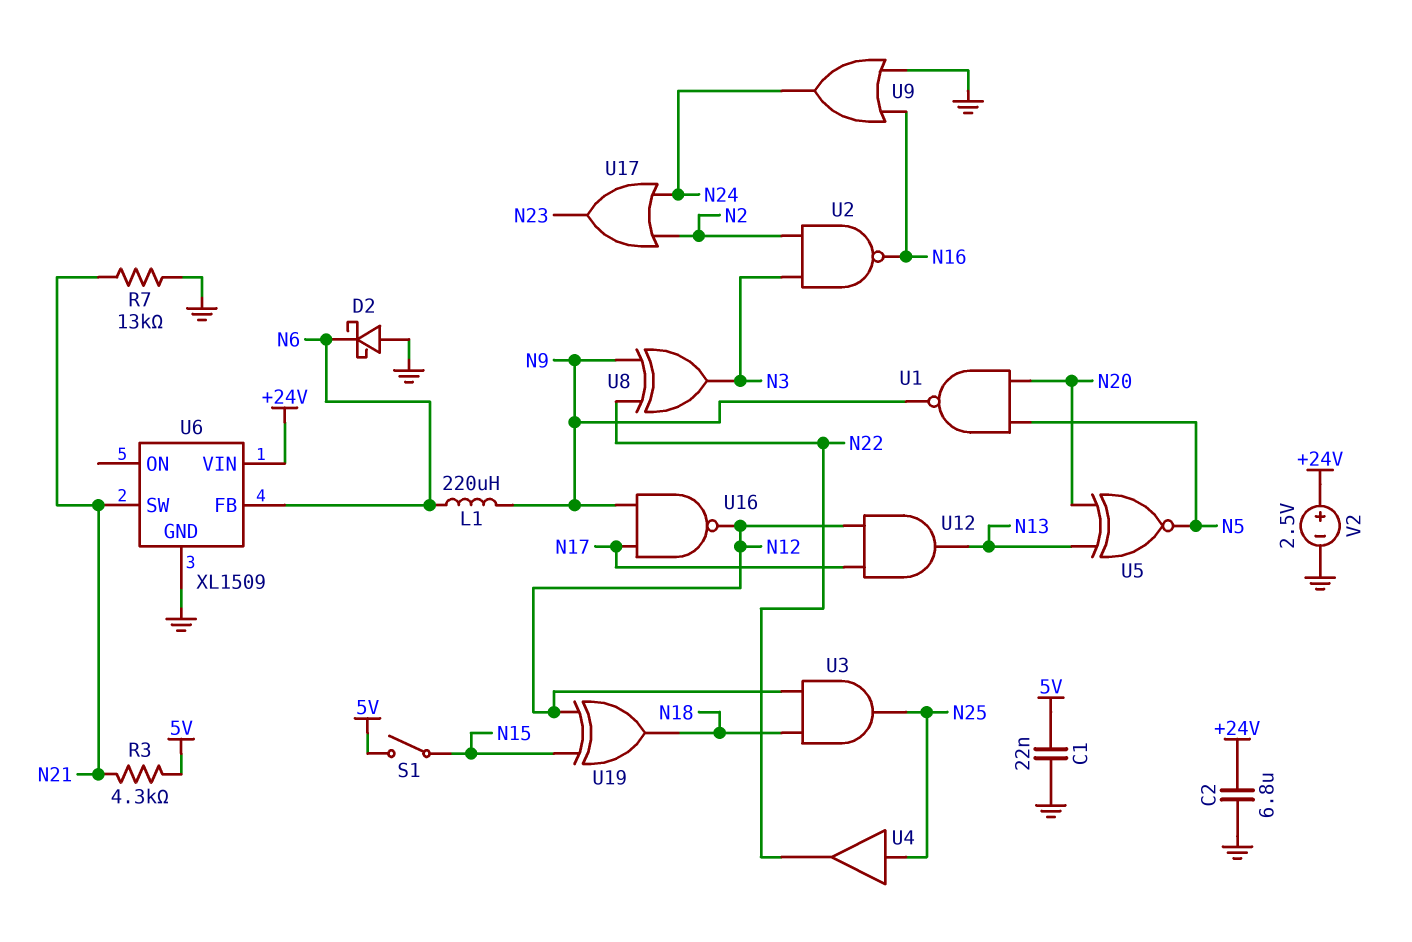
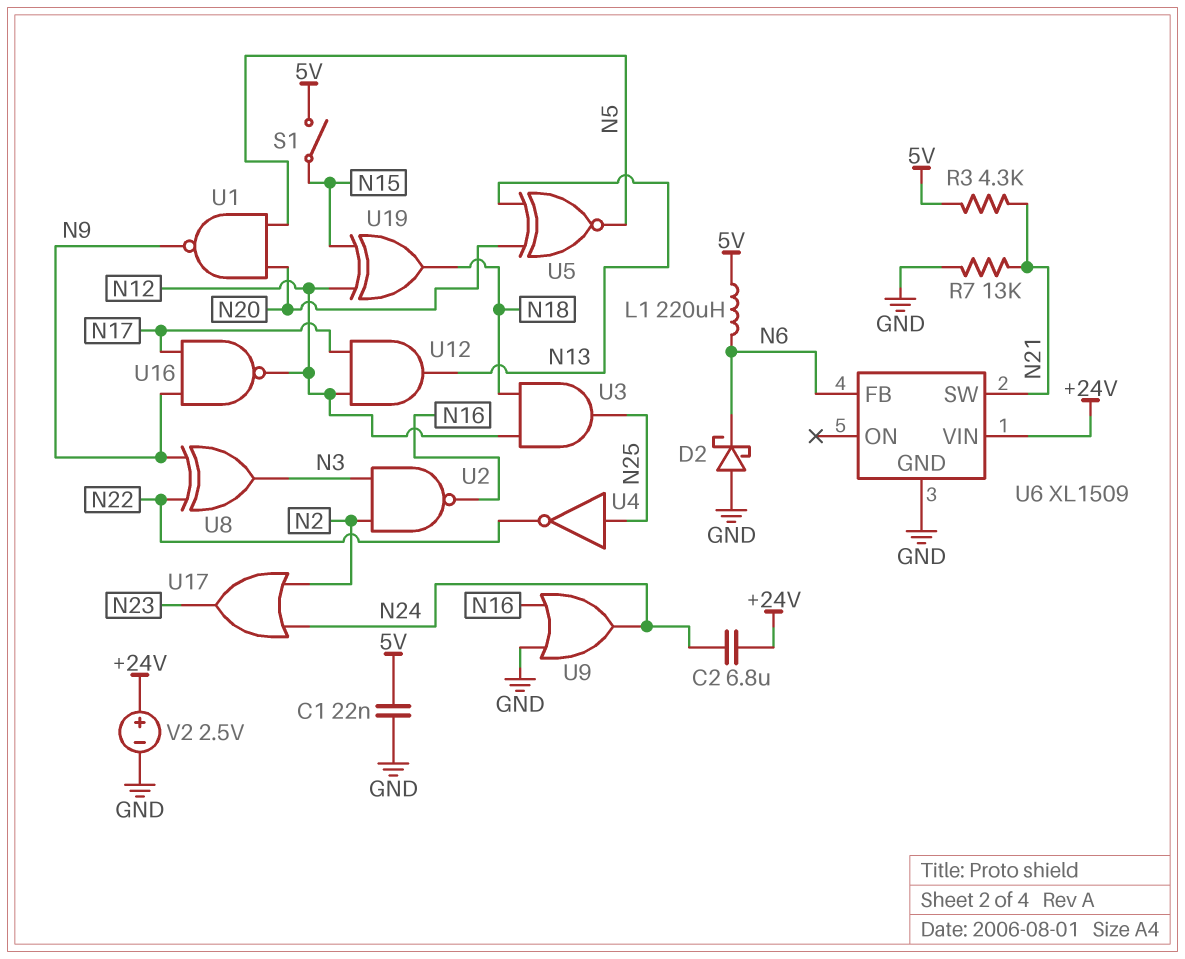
C2: 6.8uF (+24V, GND) -> 6.8uF (+24V, N24)
L1: 220uH (N6, N9) -> 220uH (5V, N6)
U4: buffer (in N25, out N22) -> NOT (in N25, out N22)

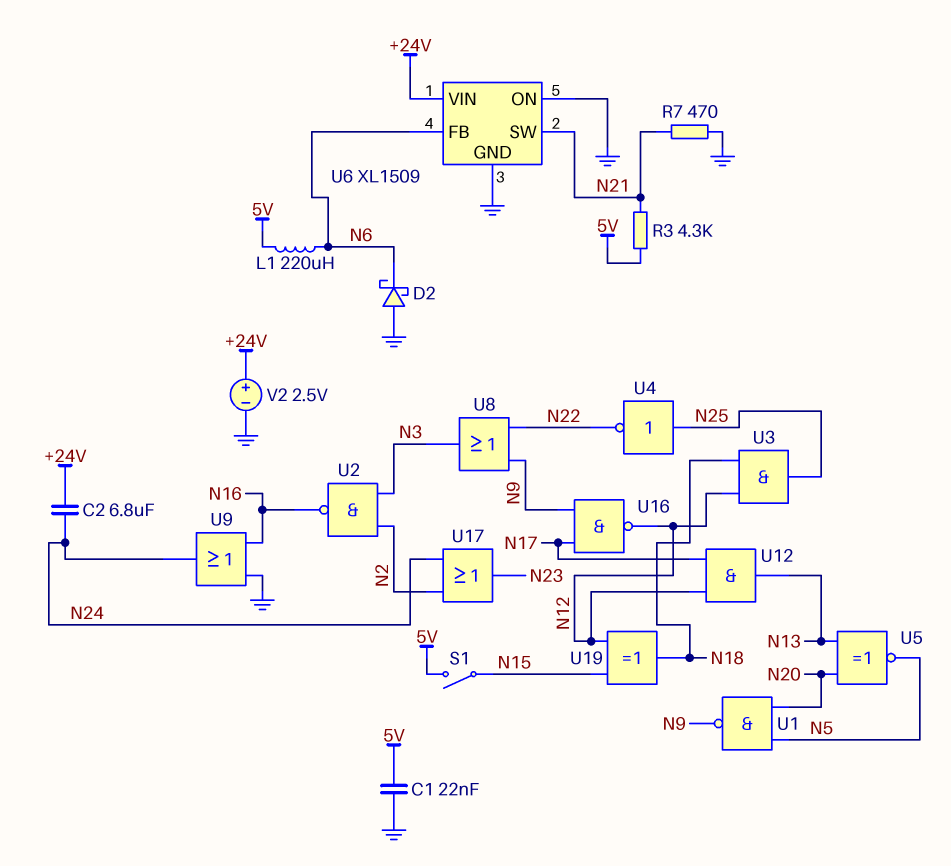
R7: 13k (GND, N21) -> 470 (GND, N21)
U6 pin ON: none -> GND
U8: XOR (in N9, in N22, out N3) -> OR (in N9, in N22, out N3)

